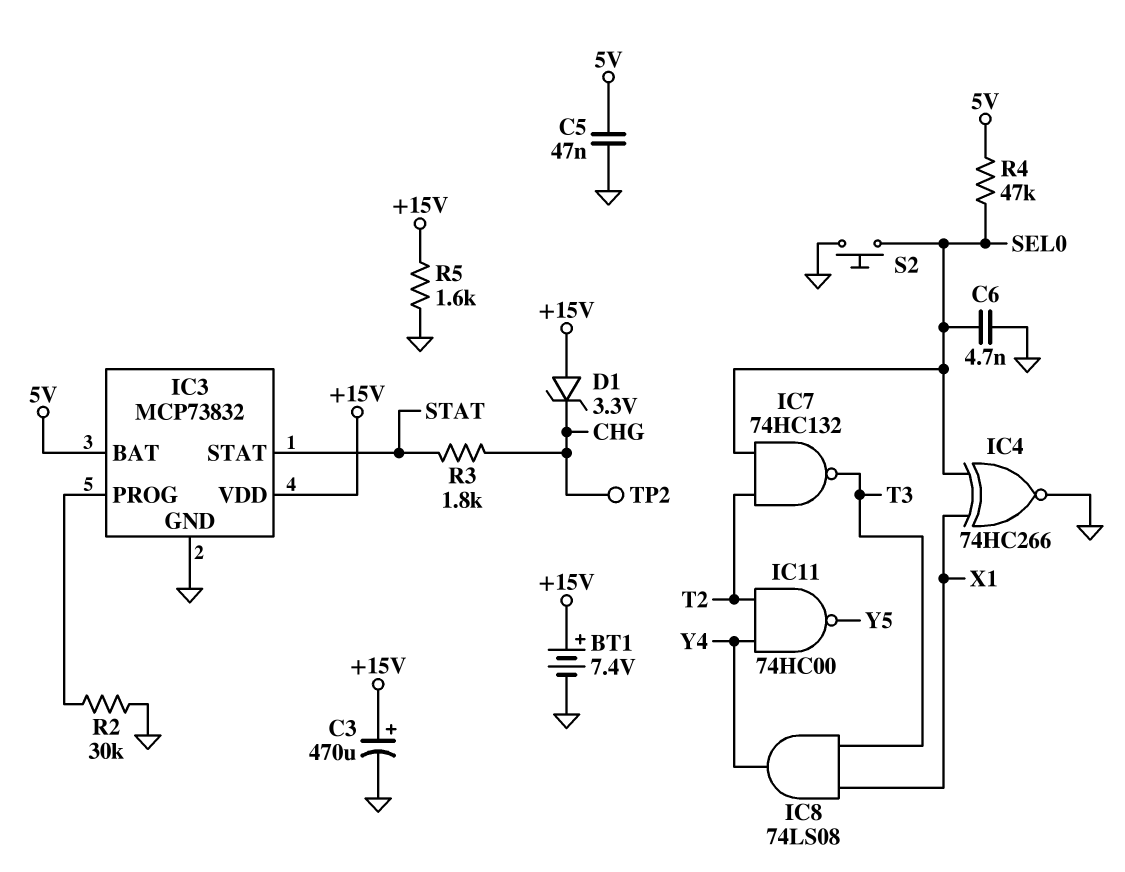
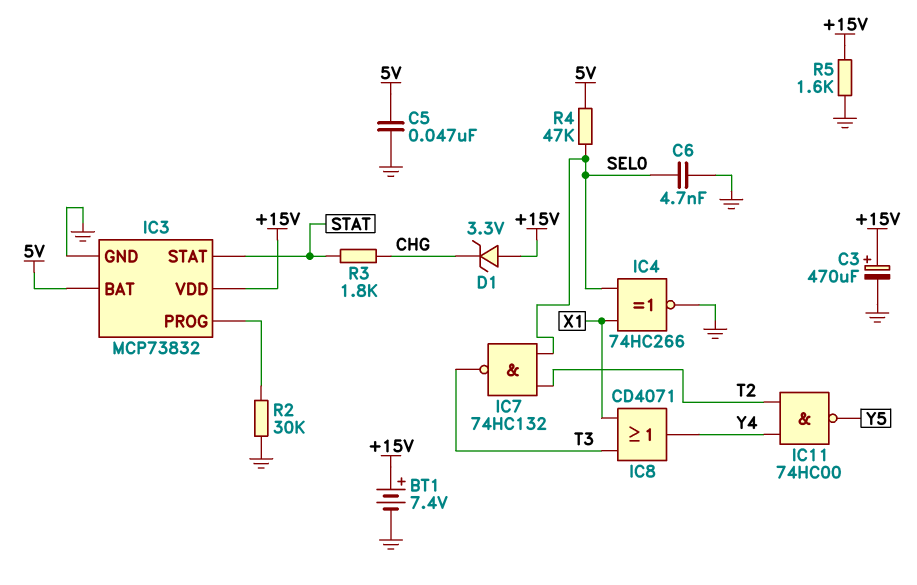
IC8: AND 74LS08 (in T3, in X1, out Y4) -> OR CD4071 (in T3, in X1, out Y4)
S2: button (GND, SEL0) -> none
TP2: test point (CHG) -> none

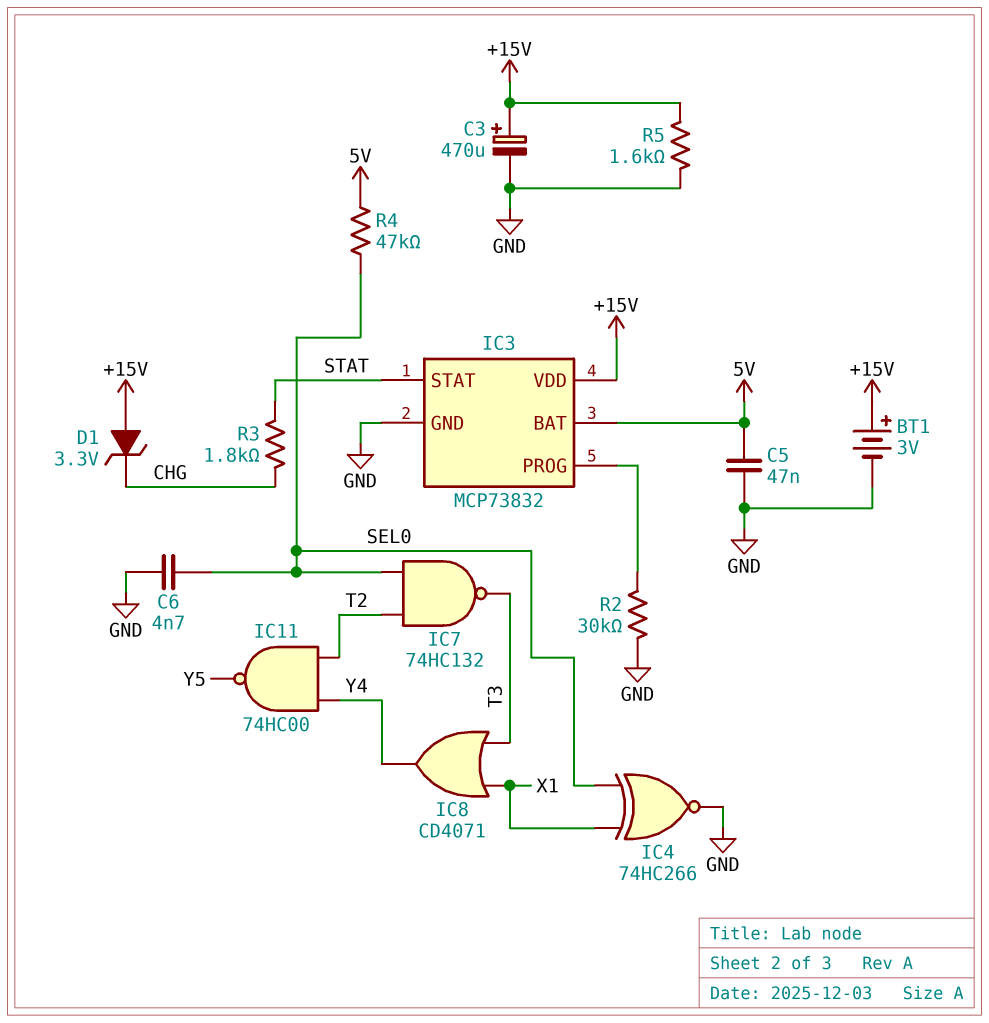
BT1: 7.4V (plus +15V, minus GND) -> 3V (plus +15V, minus GND)

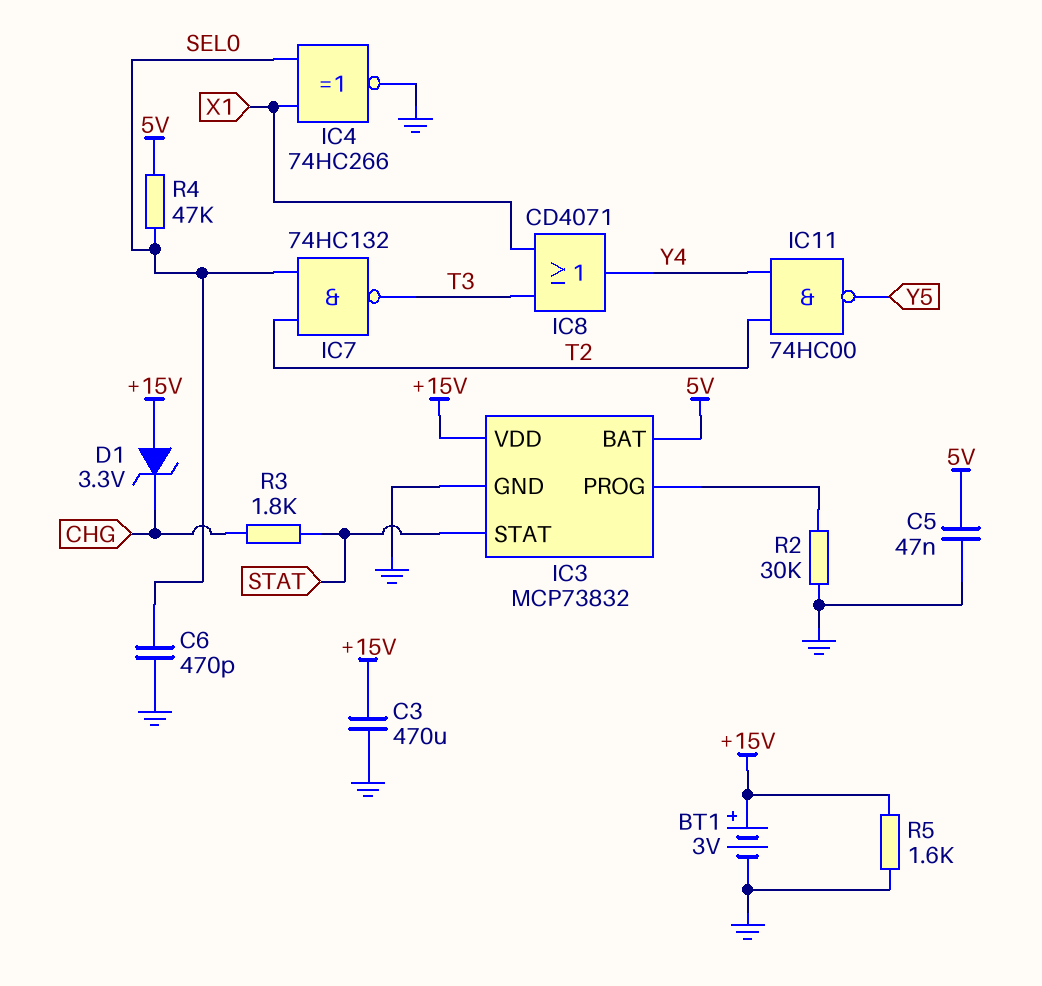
C3: 470uF (plus +15V, minus GND) -> 470uF (+15V, GND)
C6: 4.7nF (GND, SEL0) -> 470pF (GND, SEL0)

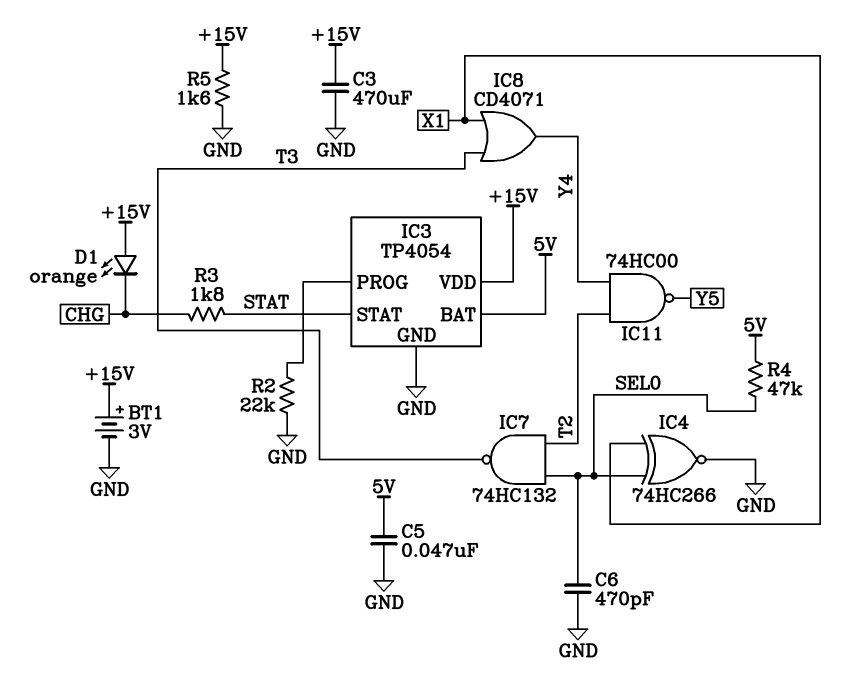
D1: zener 3.3V (A +15V, K CHG) -> LED orange (A +15V, K CHG)
IC3: MCP73832 -> TP4054
R2: 30k (GND, IC3/PROG) -> 22k (GND, IC3/PROG)

